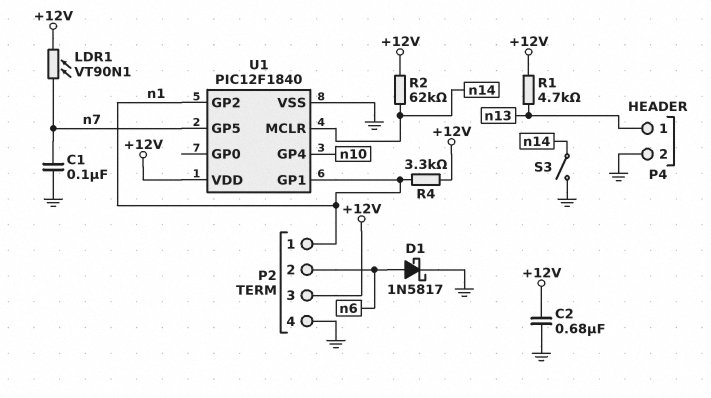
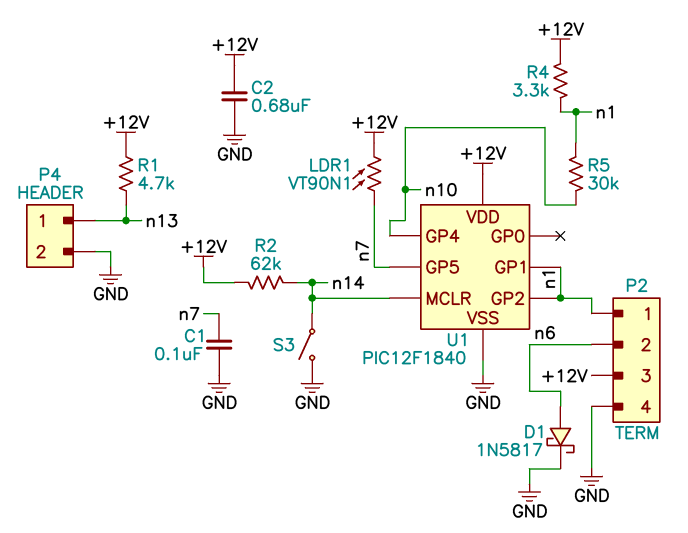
R5: none -> 30k (n1, n10)

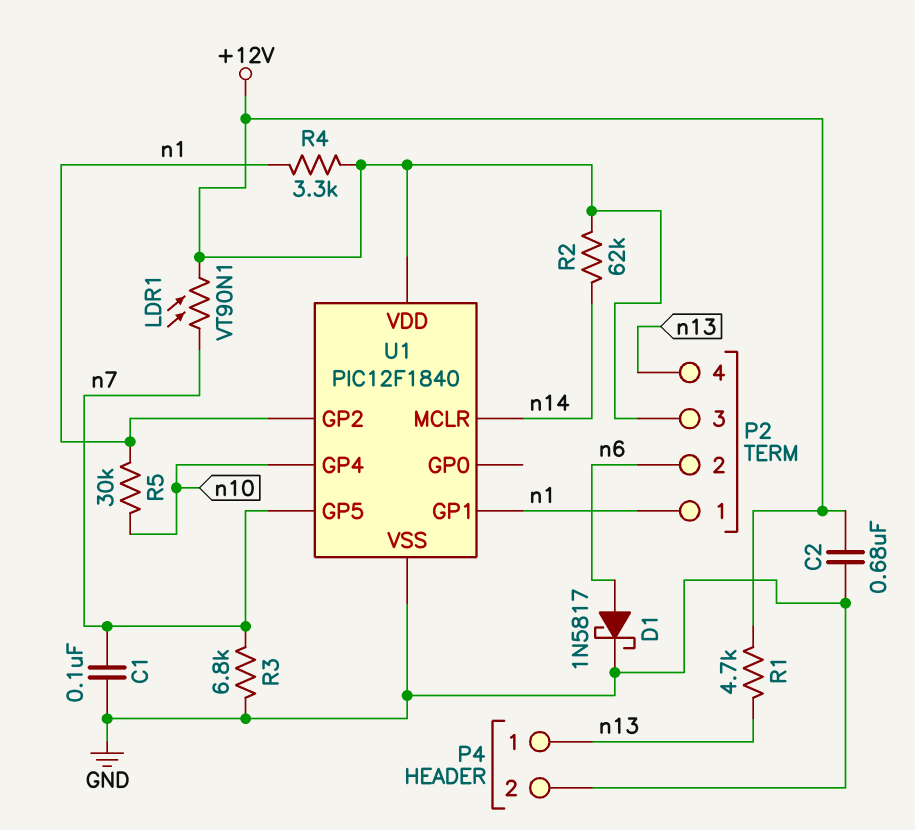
P2 pin 4: GND -> n13
R3: none -> 6.8k (GND, n7)
S3: switch (GND, n14) -> none

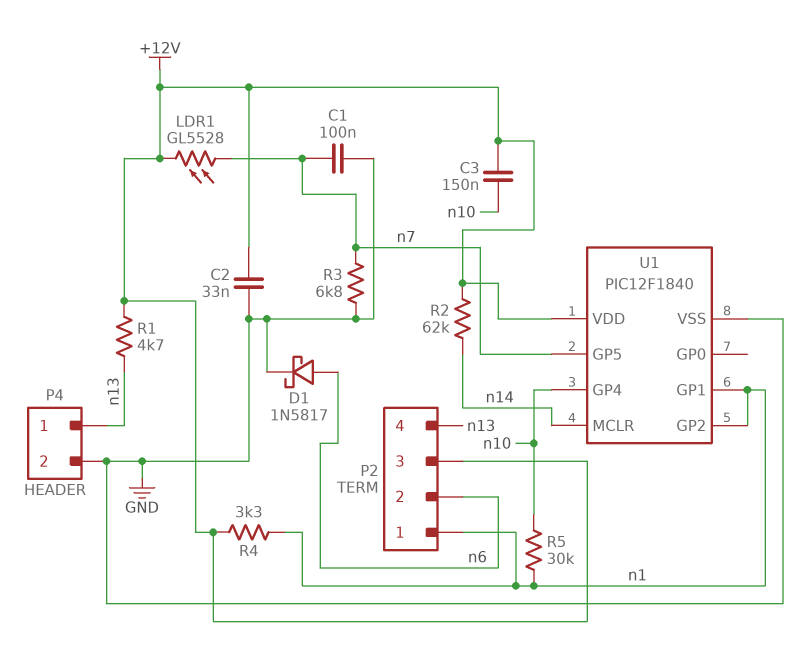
C2: 680nF (+12V, GND) -> 33nF (+12V, GND)
C3: none -> 150nF (+12V, n10)
LDR1: VT90N1 (+12V, n7) -> GL5528 (+12V, n7)

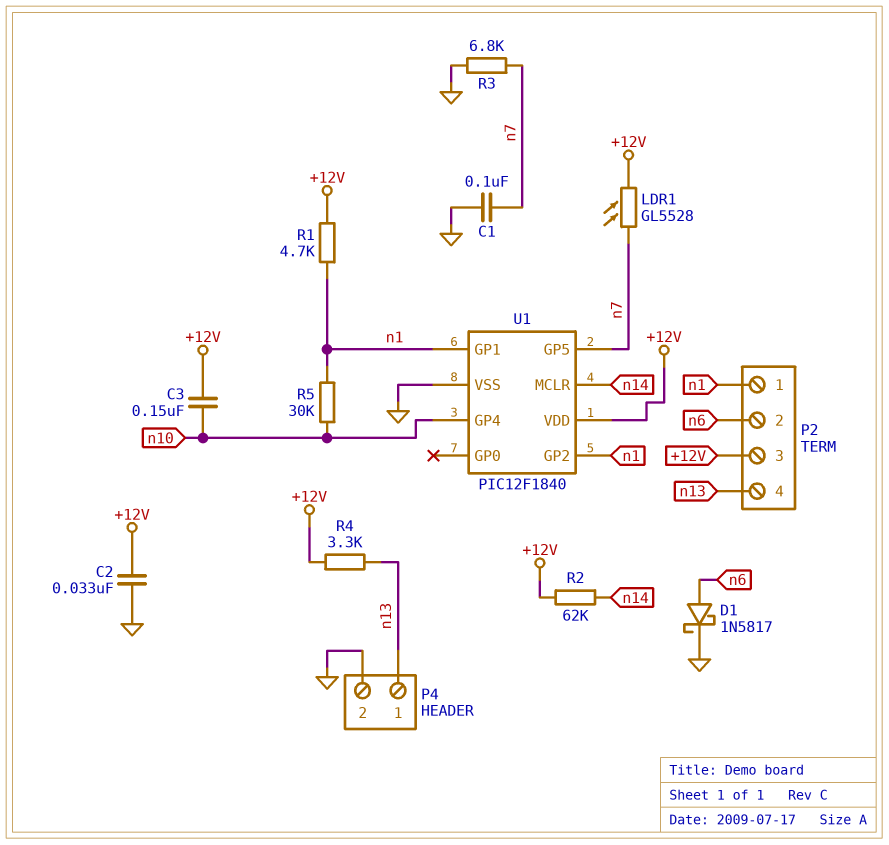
R1: 4.7k (+12V, n13) -> 4.7k (+12V, n1)
R4: 3.3k (+12V, n1) -> 3.3k (+12V, n13)

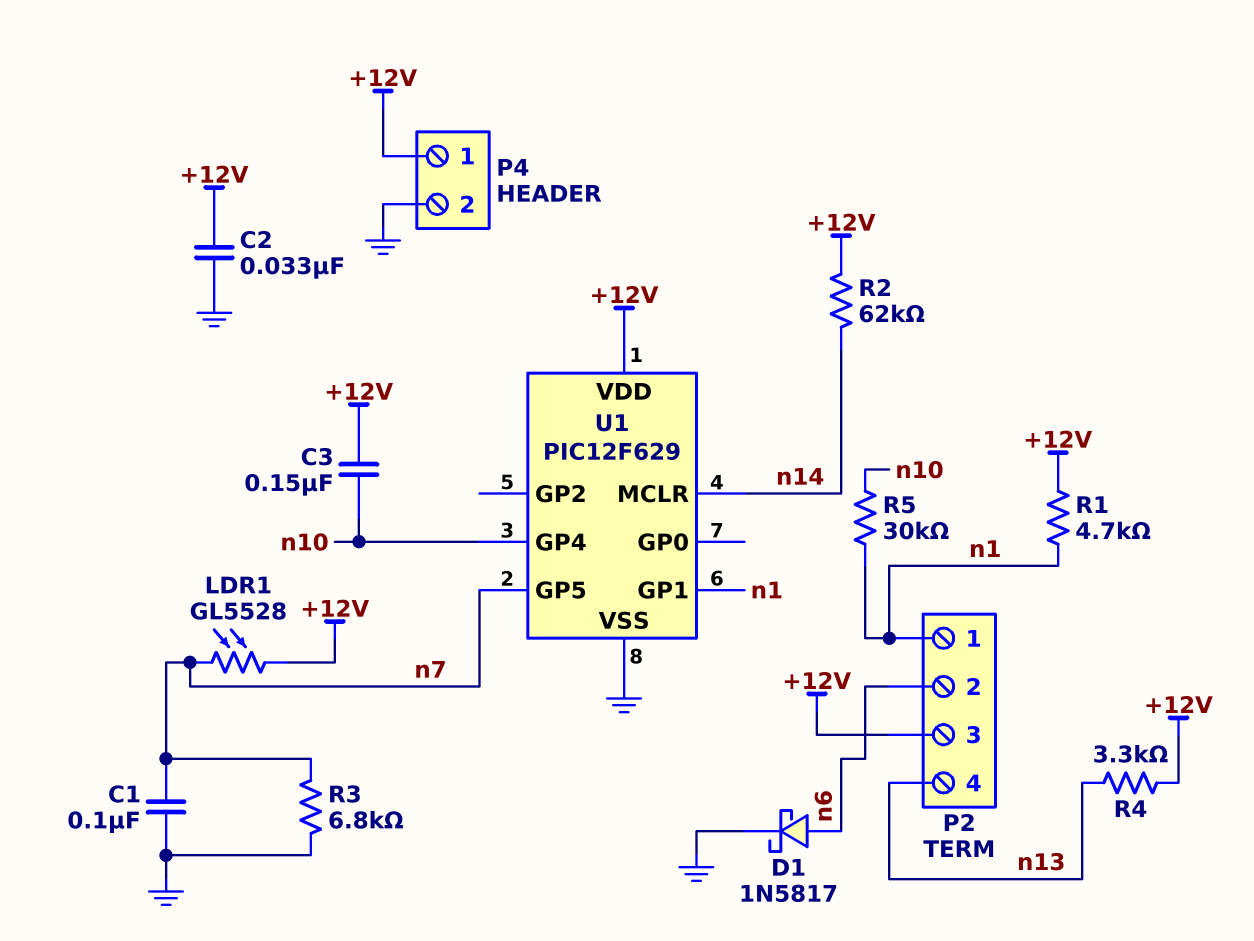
P4 pin 1: n13 -> +12V
U1: PIC12F1840 -> PIC12F629
U1 pin GP2: n1 -> none

